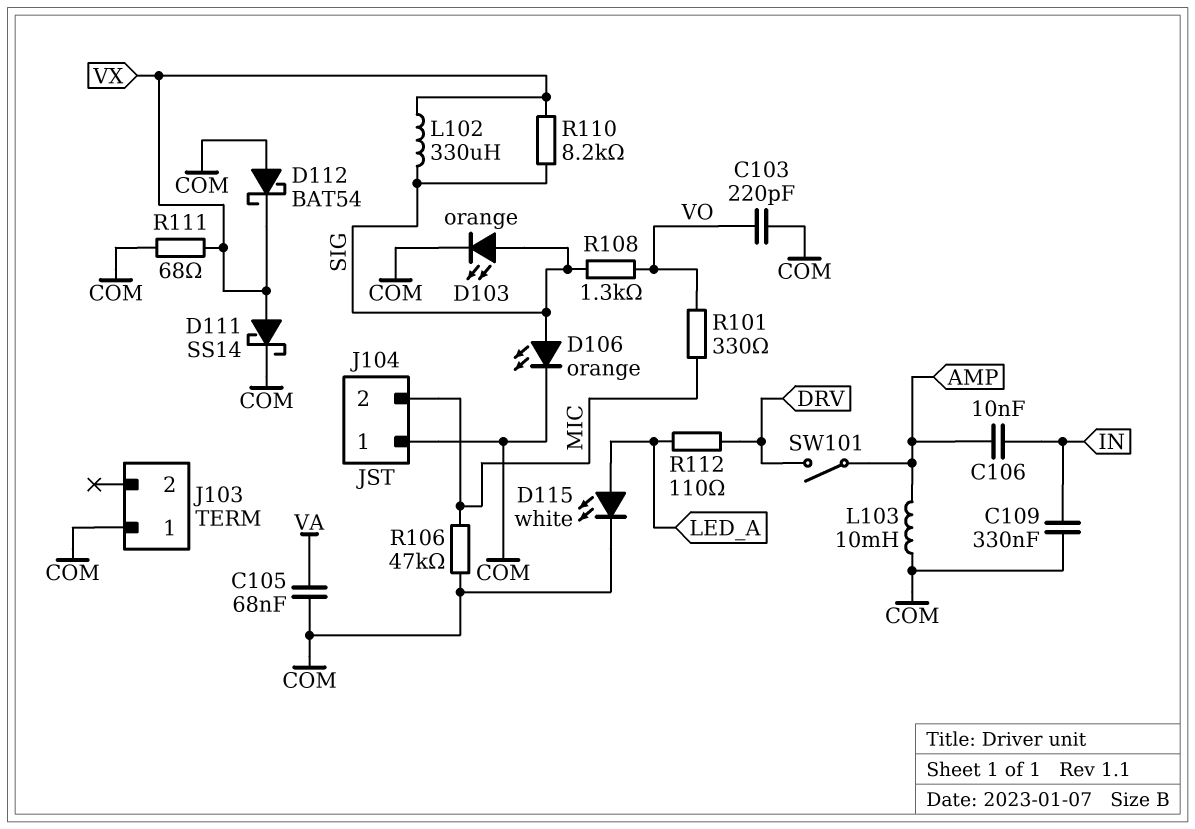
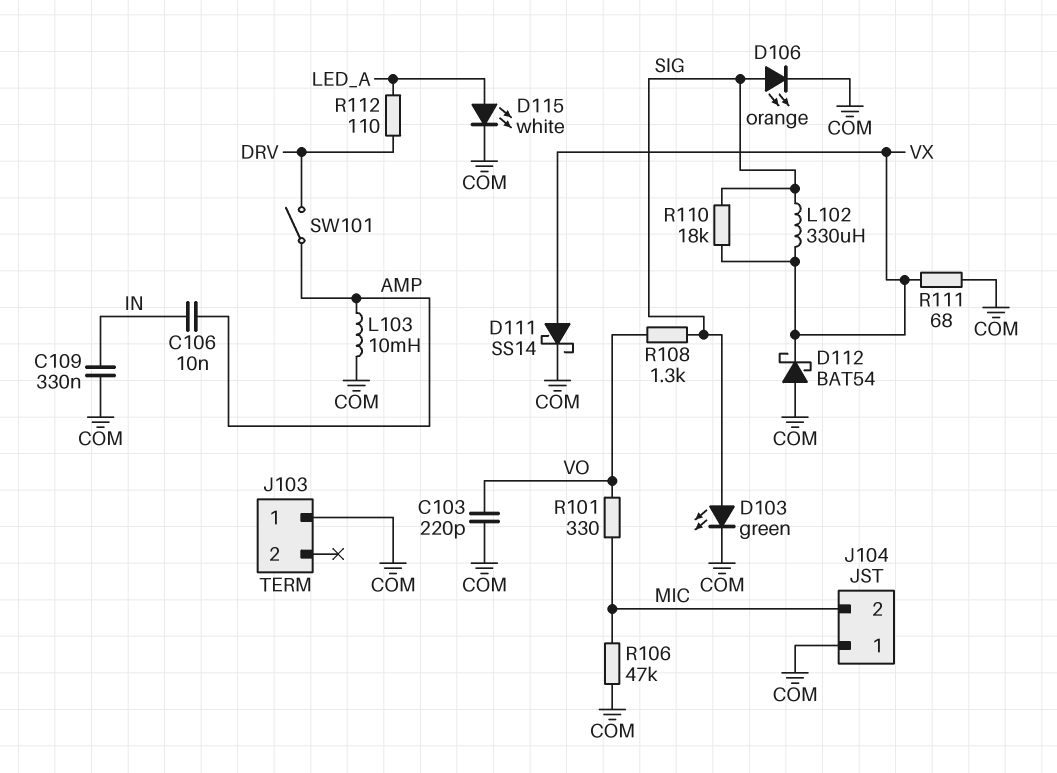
C105: 68nF (COM, VA) -> none
D103: LED orange (A SIG, K COM) -> LED green (A SIG, K COM)
R110: 8.2k (SIG, VX) -> 18k (SIG, VX)

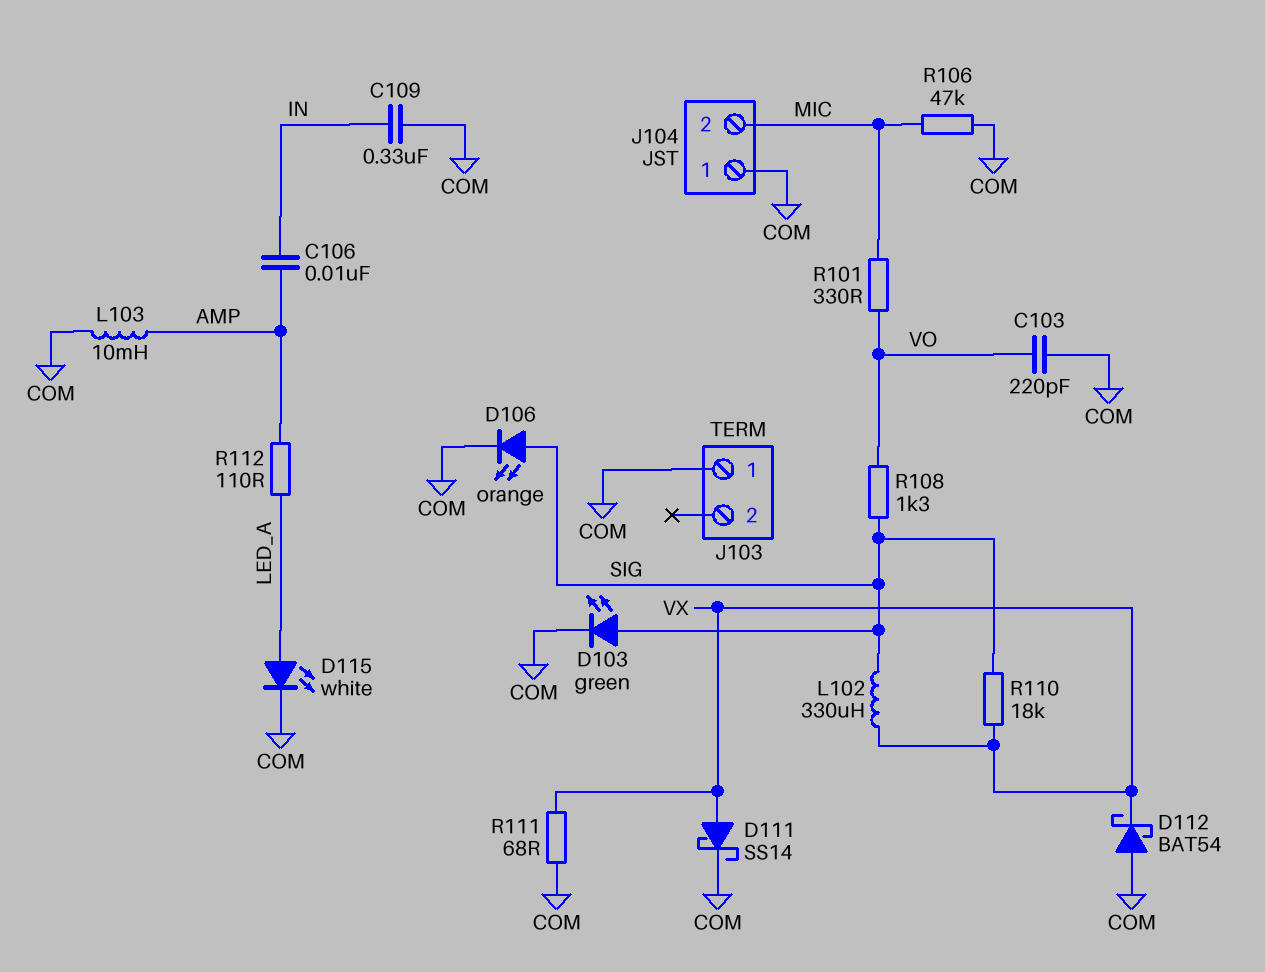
R112: 110 (DRV, LED_A) -> 110 (AMP, LED_A)
SW101: switch (AMP, DRV) -> none

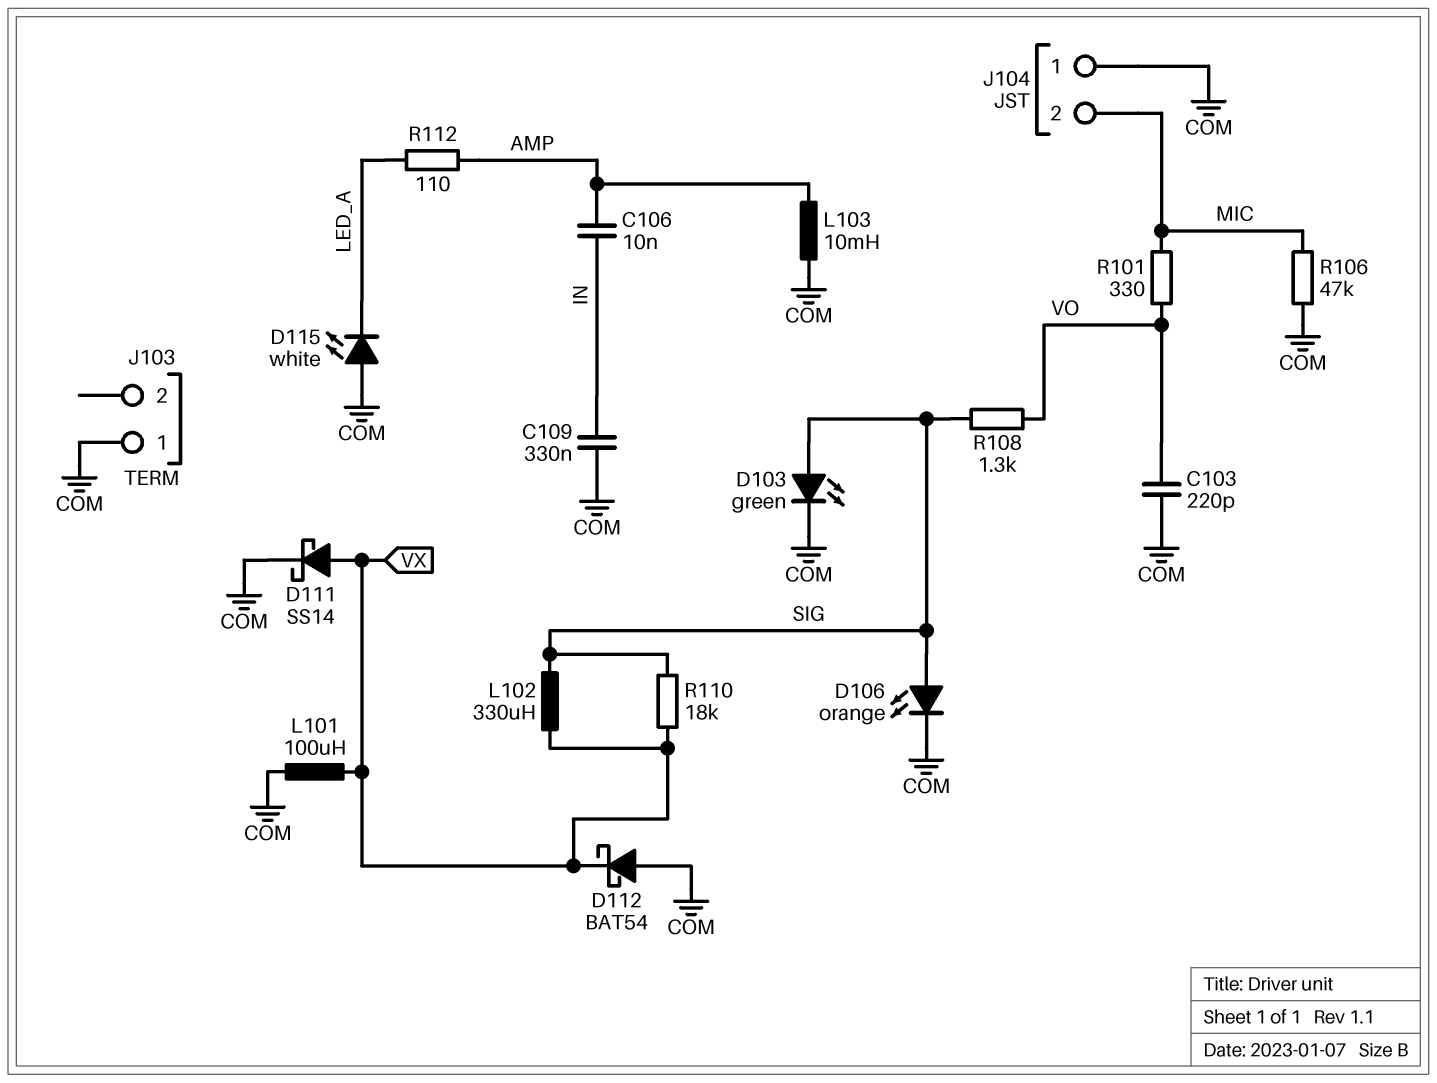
D115: LED white (A LED_A, K COM) -> LED white (A COM, K LED_A)
L101: none -> 100uH (COM, VX)
R111: 68 (COM, VX) -> none

